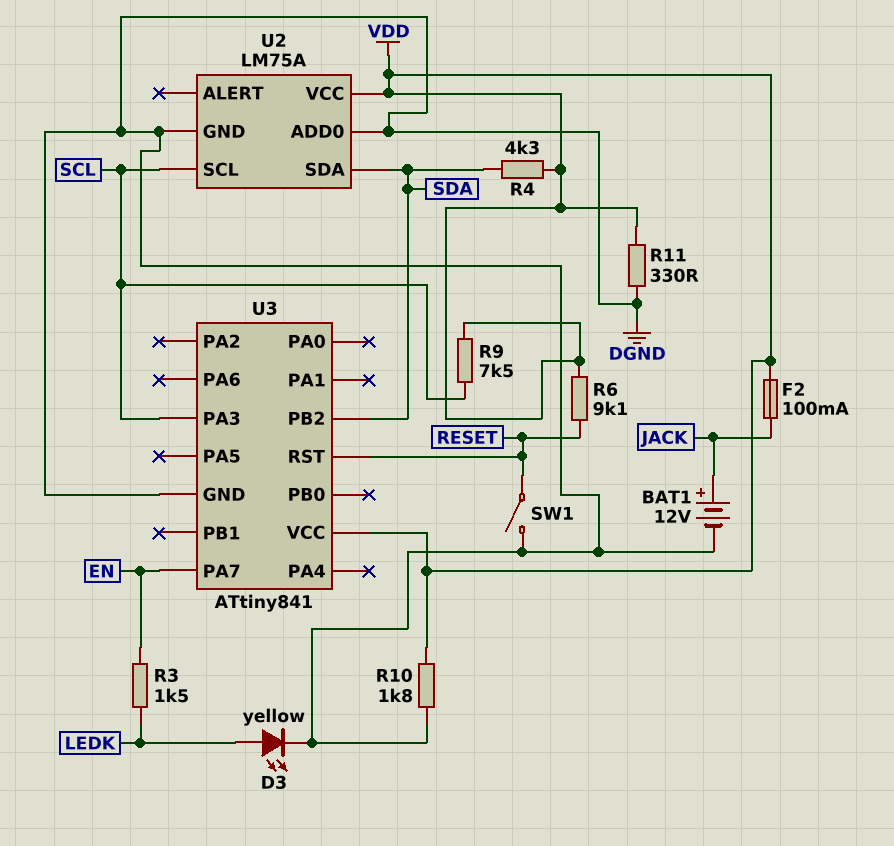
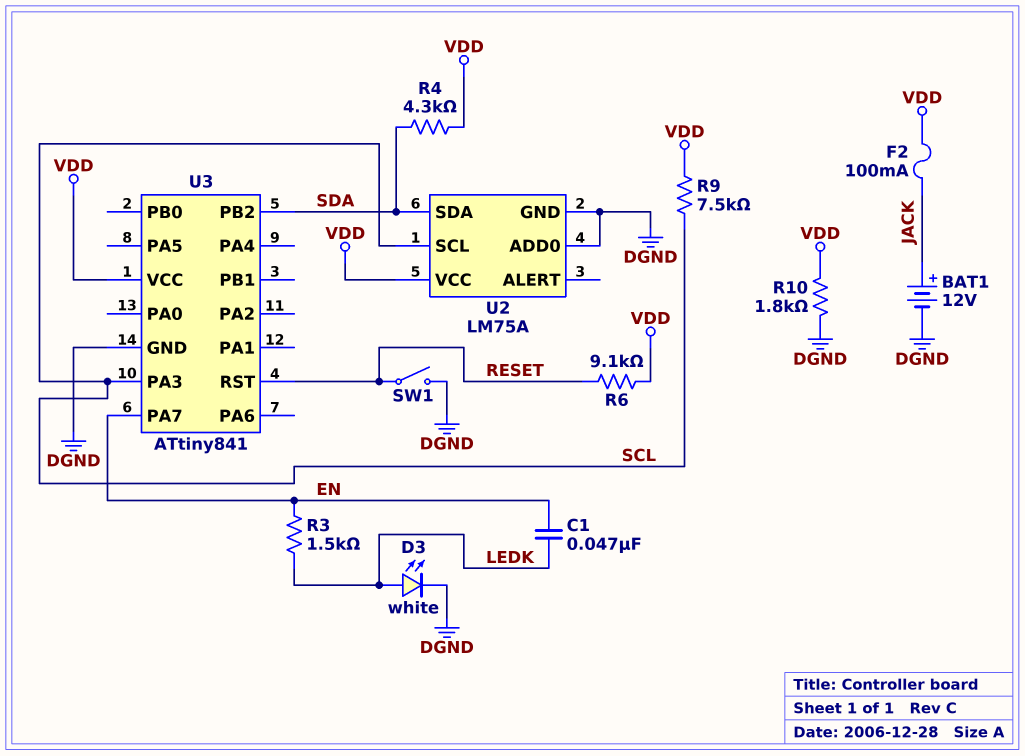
C1: none -> 47nF (EN, LEDK)
D3: LED yellow (A LEDK, K DGND) -> LED white (A LEDK, K DGND)
R11: 330 (DGND, VDD) -> none

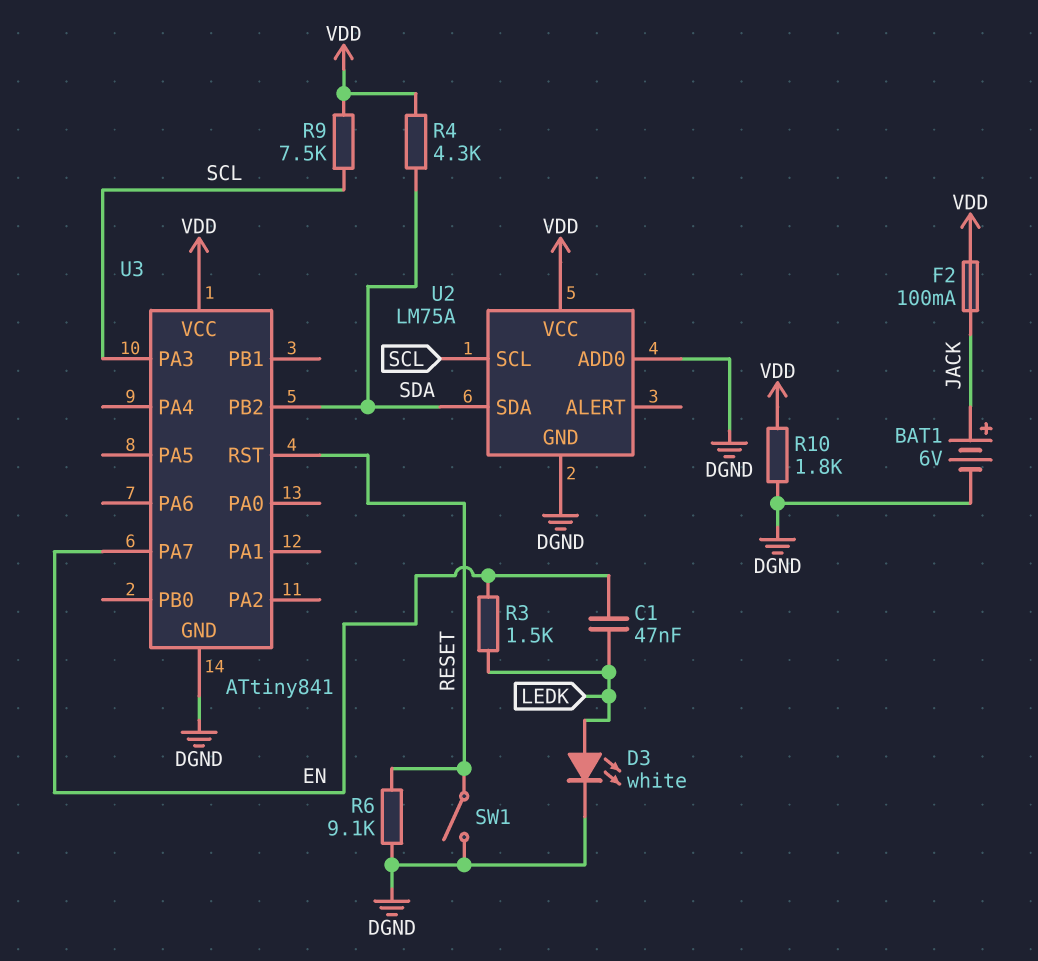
BAT1: 12V (plus JACK, minus DGND) -> 6V (plus JACK, minus DGND)
R6: 9.1k (RESET, VDD) -> 9.1k (DGND, RESET)

